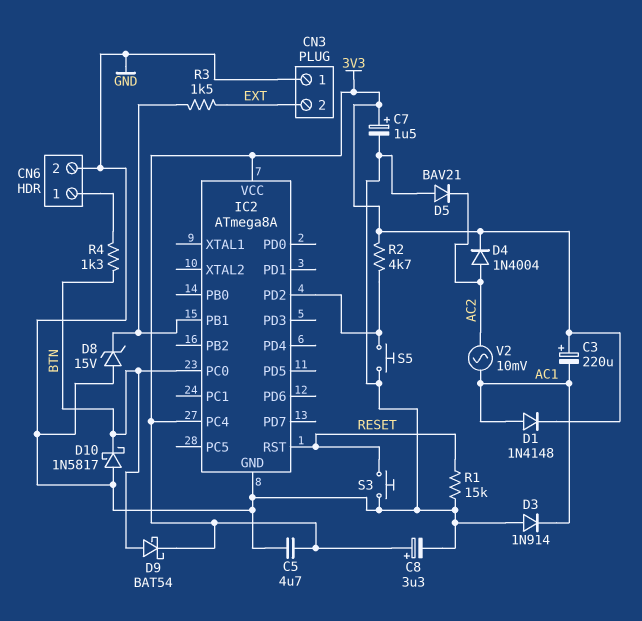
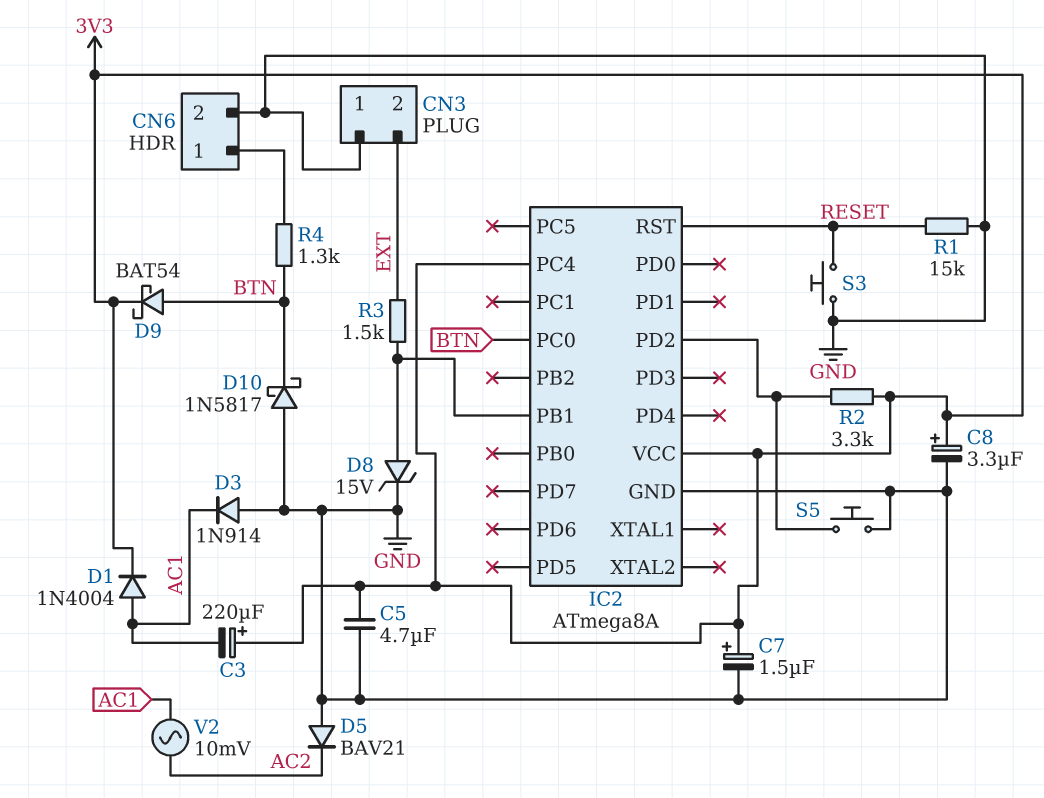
D1: diode 1N4148 (A AC1, K 3V3) -> diode 1N4004 (A AC1, K 3V3)
D4: diode 1N4004 (A AC2, K 3V3) -> none
D8: zener 15V (A GND, K IC2/PB1) -> zener 15V (A IC2/PB1, K GND)
R2: 4.7k (3V3, IC2/PD2) -> 3.3k (3V3, IC2/PD2)

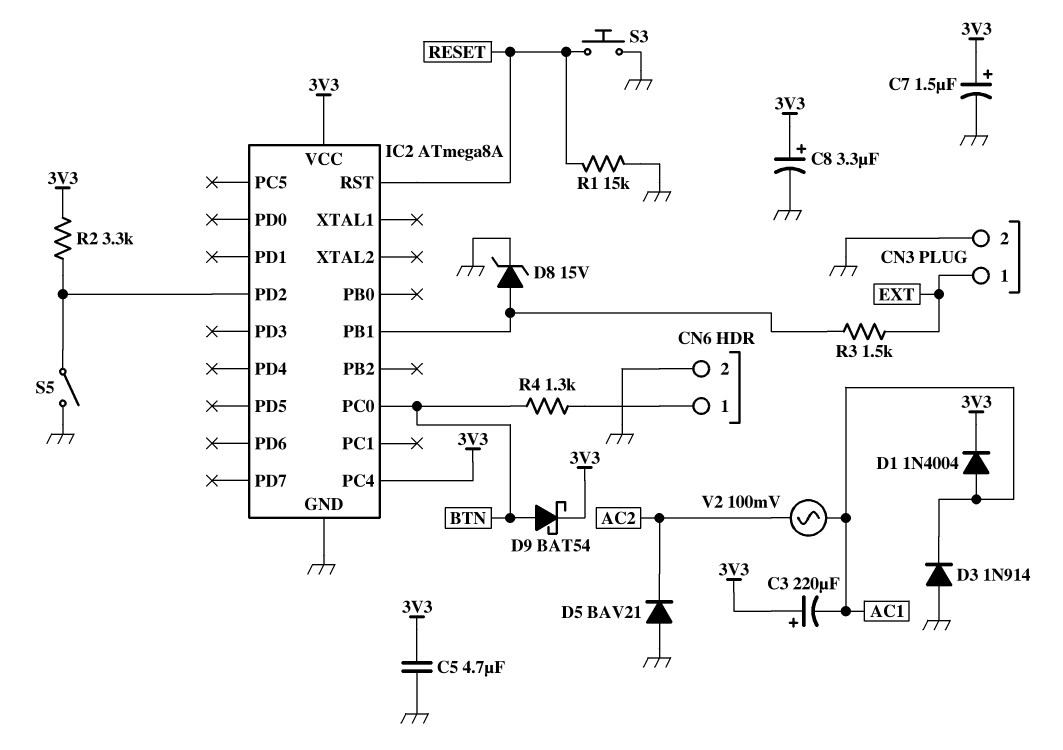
CN3 pin 1: GND -> EXT
CN3 pin 2: EXT -> GND
D10: schottky 1N5817 (A GND, K BTN) -> none
S5: button (GND, IC2/PD2) -> switch (GND, IC2/PD2)
V2: AC 10mV (AC1, AC2) -> AC 100mV (AC1, AC2)

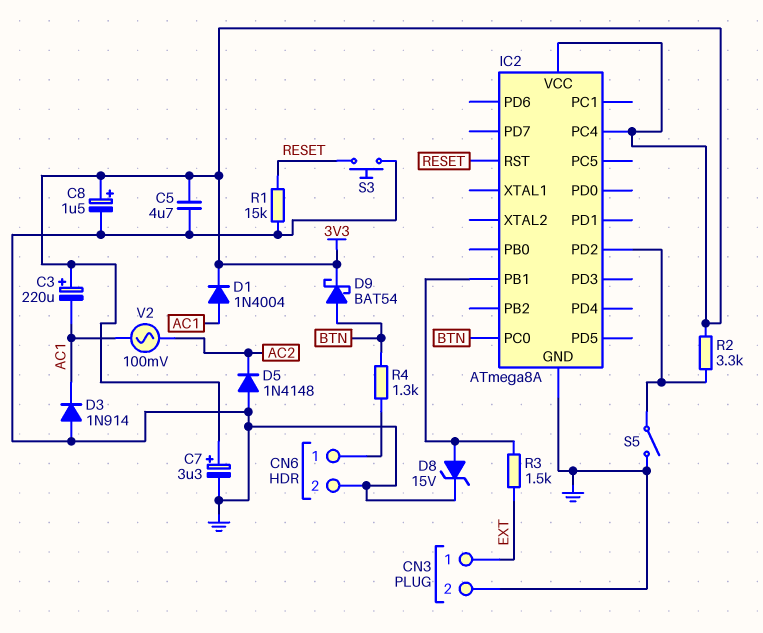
C7: 1.5uF (plus 3V3, minus GND) -> 3.3uF (plus 3V3, minus GND)
C8: 3.3uF (plus 3V3, minus GND) -> 1.5uF (plus 3V3, minus GND)
D5: diode BAV21 (A GND, K AC2) -> diode 1N4148 (A GND, K AC2)

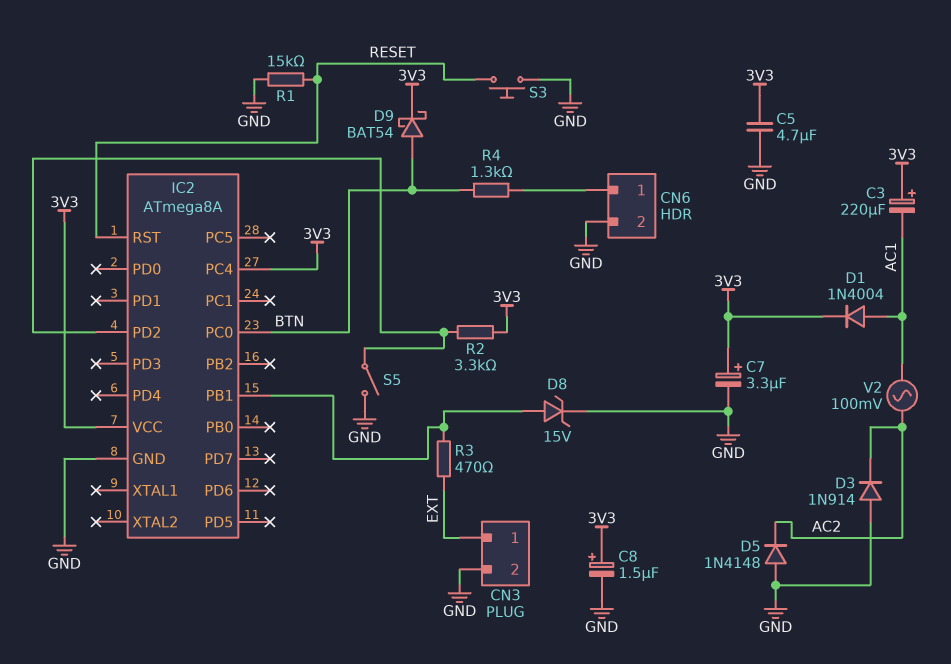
D3: diode 1N914 (A GND, K AC1) -> diode 1N914 (A GND, K AC2)
R3: 1.5k (EXT, IC2/PB1) -> 470 (EXT, IC2/PB1)

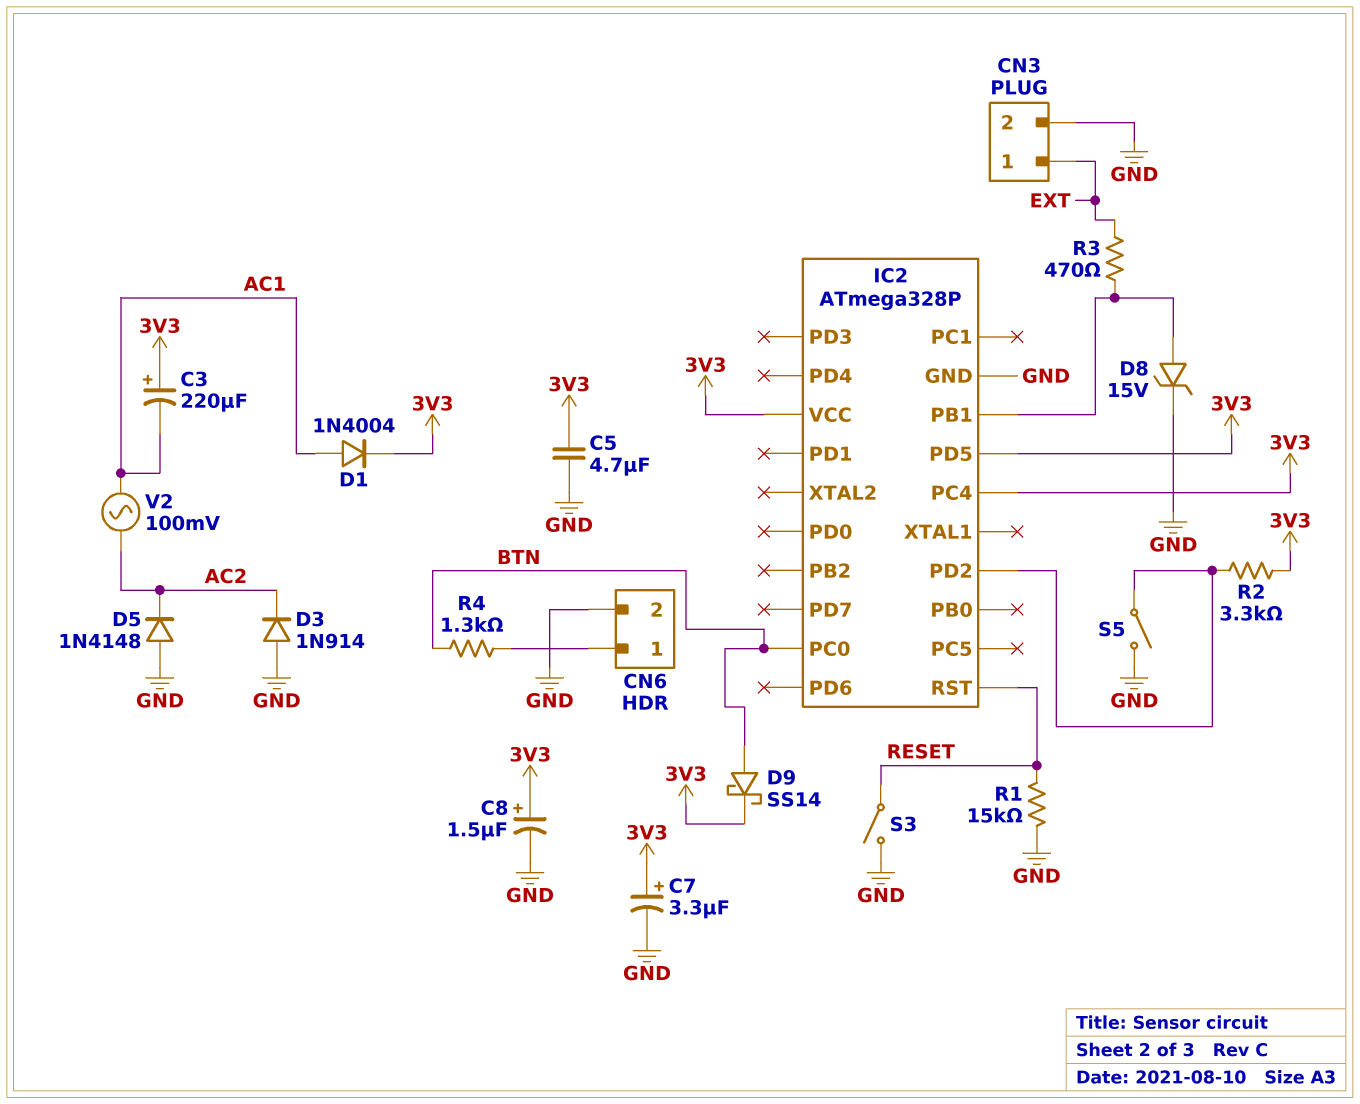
D9: schottky BAT54 (A BTN, K 3V3) -> schottky SS14 (A BTN, K 3V3)
IC2: ATmega8A -> ATmega328P
IC2 pin PD5: none -> 3V3
S3: button (GND, RESET) -> switch (GND, RESET)

